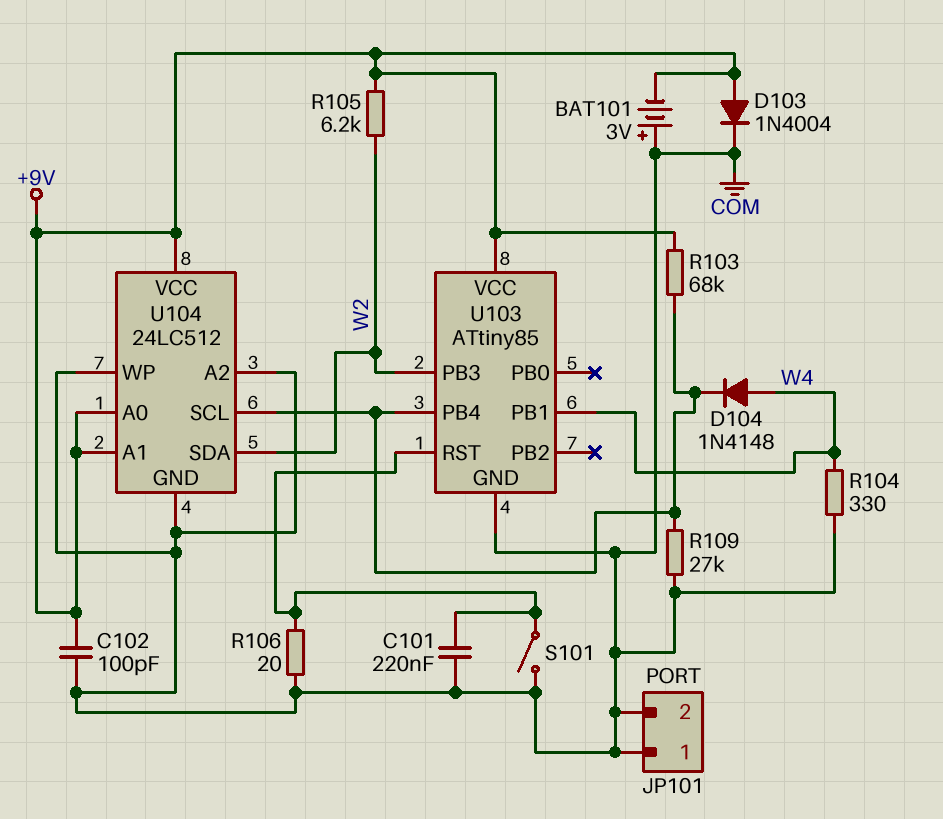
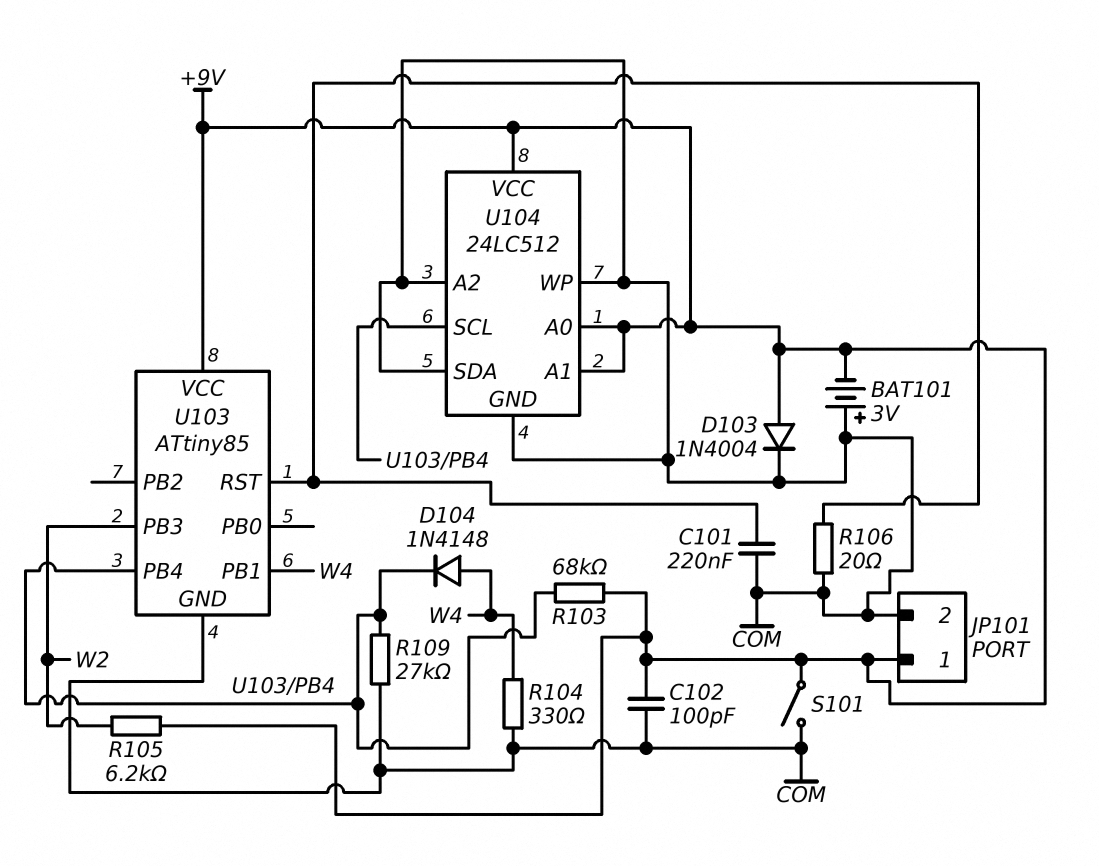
JP101 pin 1: COM -> +9V
S101: switch (COM, U103/RST) -> switch (+9V, COM)
U104 pin SDA: W2 -> COM

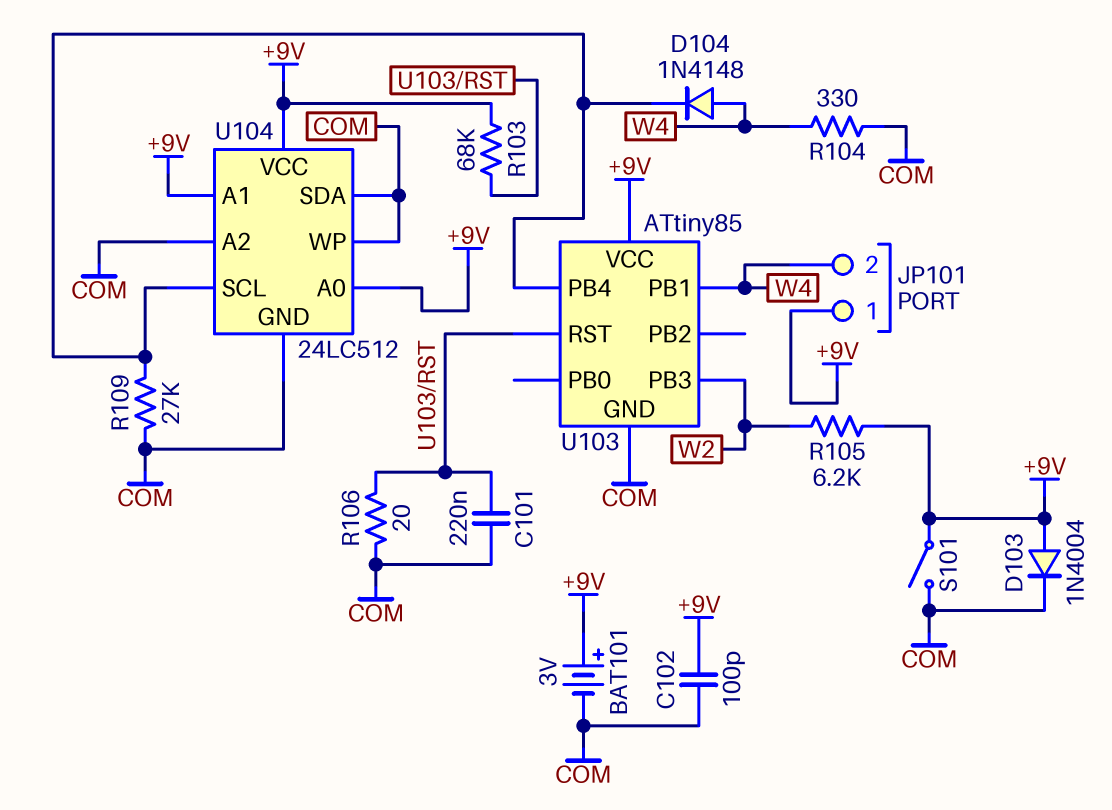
BAT101: 3V (plus COM, minus +9V) -> 3V (plus +9V, minus COM)
JP101 pin 2: COM -> W4
R103: 68k (+9V, U103/PB4) -> 68k (+9V, U103/RST)

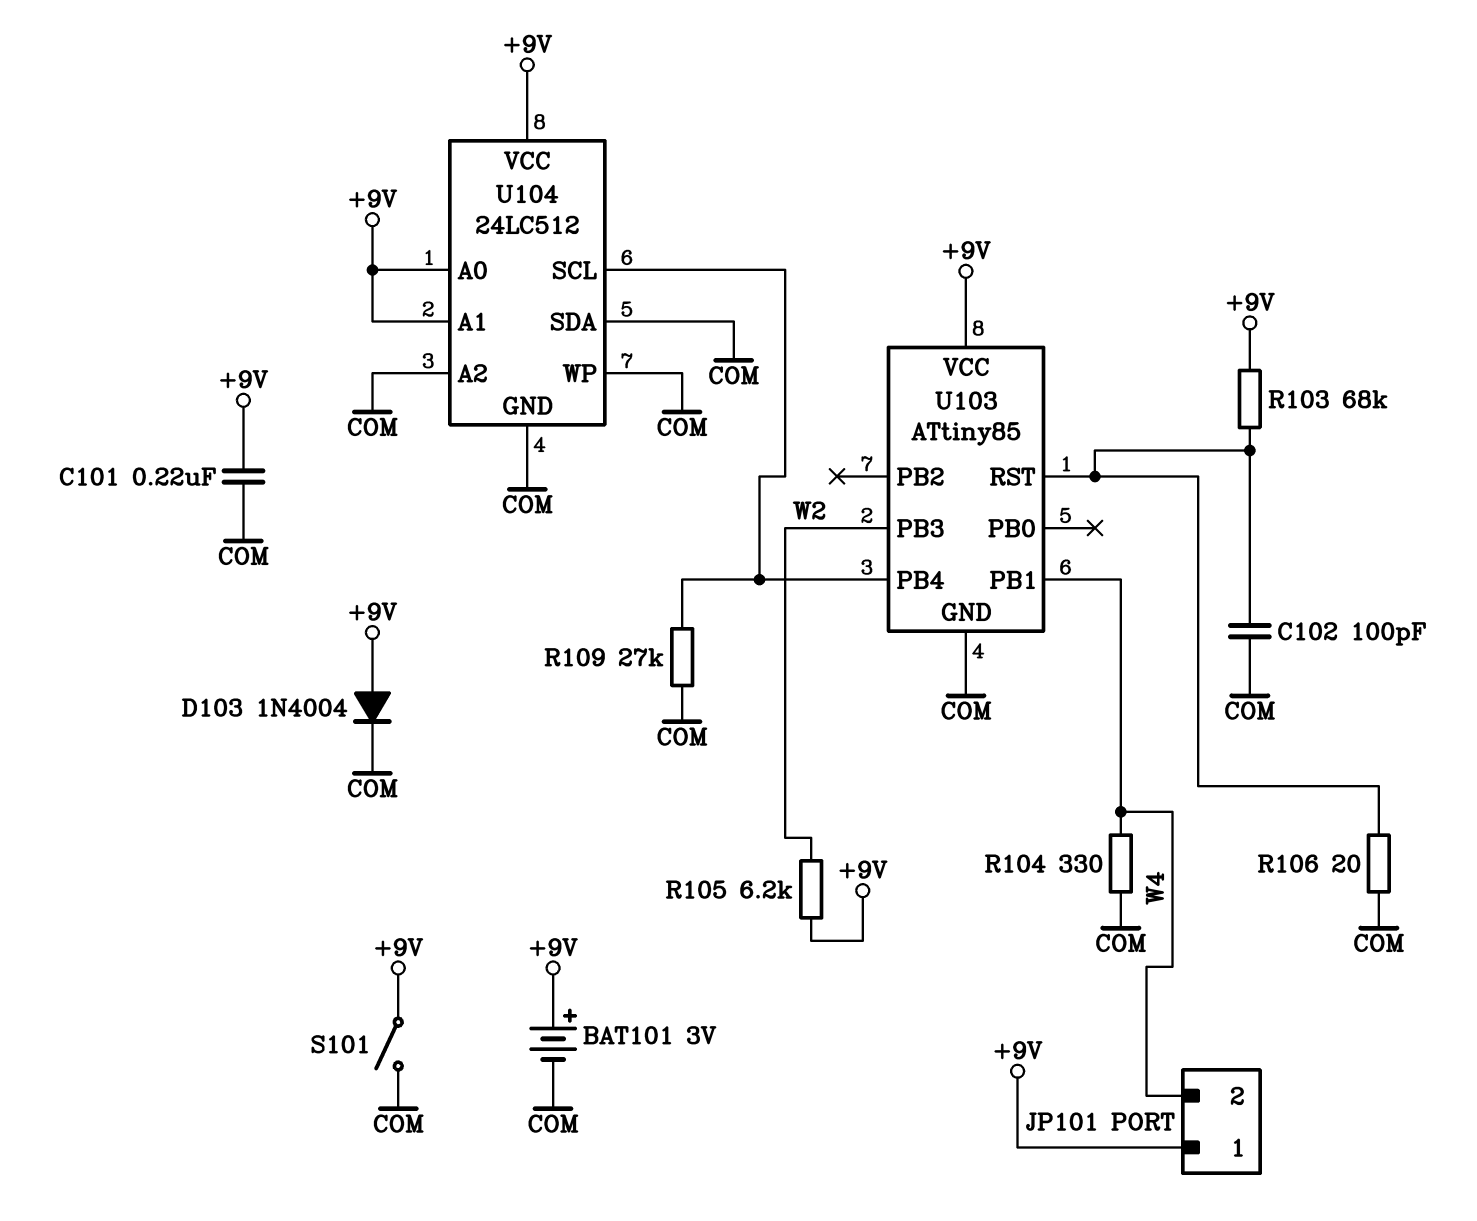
C101: 220nF (COM, U103/RST) -> 220nF (+9V, COM)
C102: 100pF (+9V, COM) -> 100pF (COM, U103/RST)
D104: diode 1N4148 (A W4, K U103/PB4) -> none

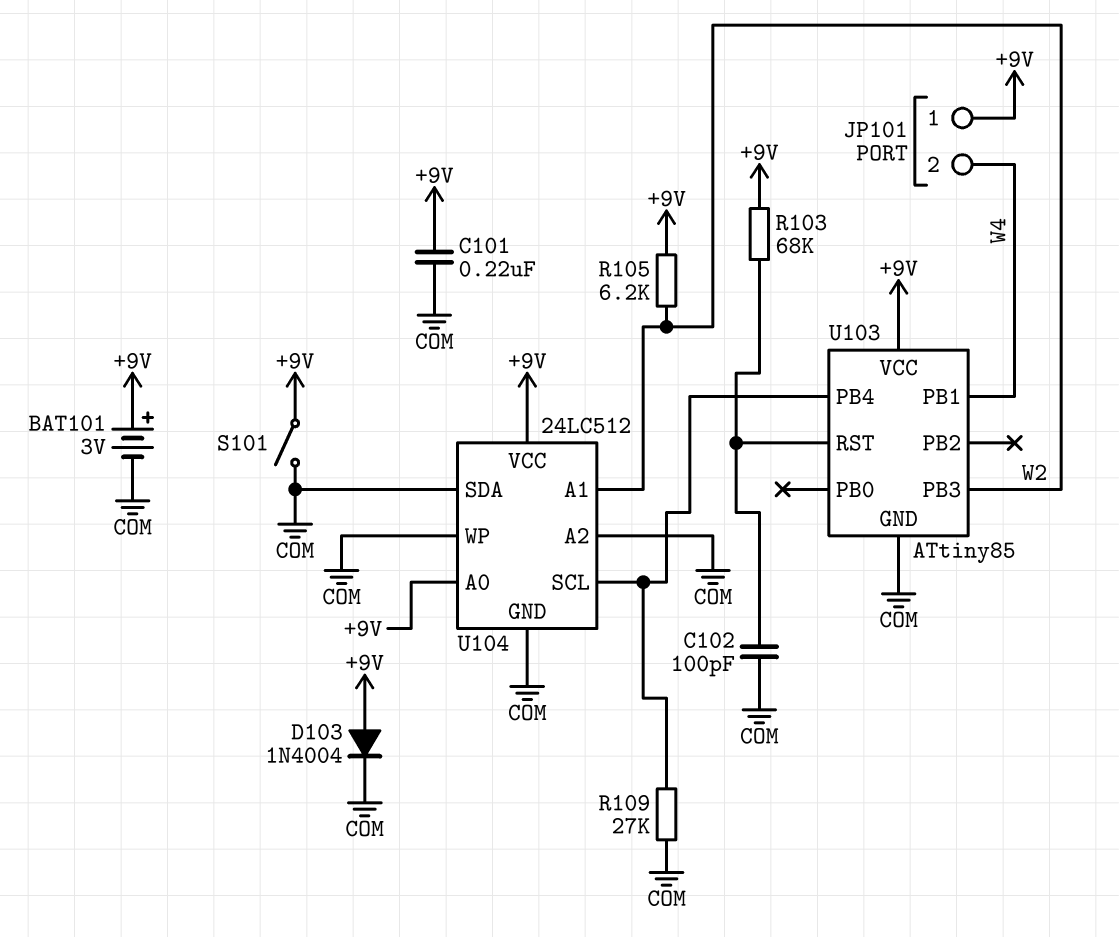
R104: 330 (COM, W4) -> none
R106: 20 (COM, U103/RST) -> none
U104 pin A1: +9V -> W2

